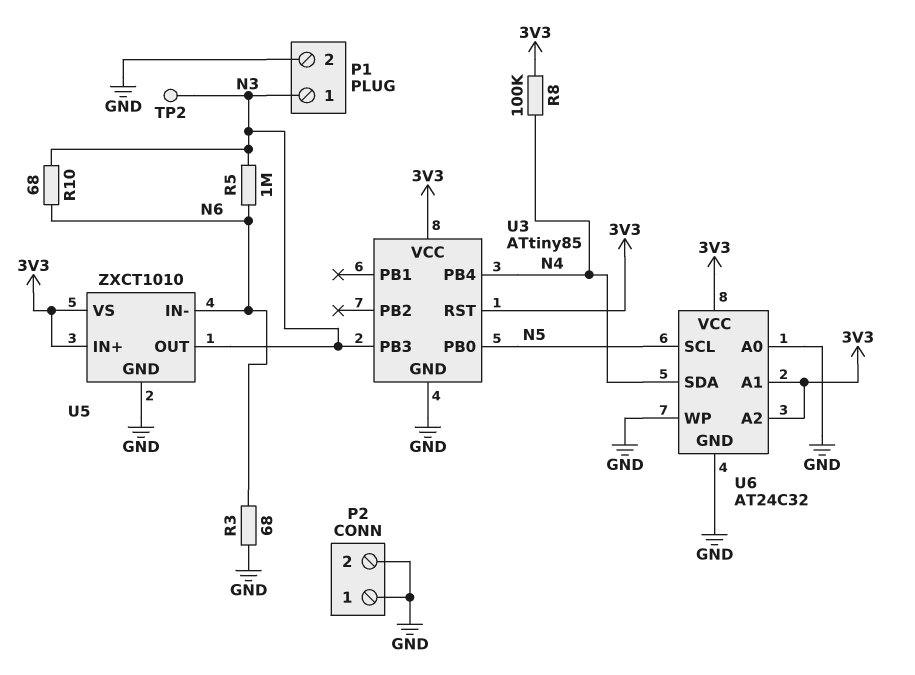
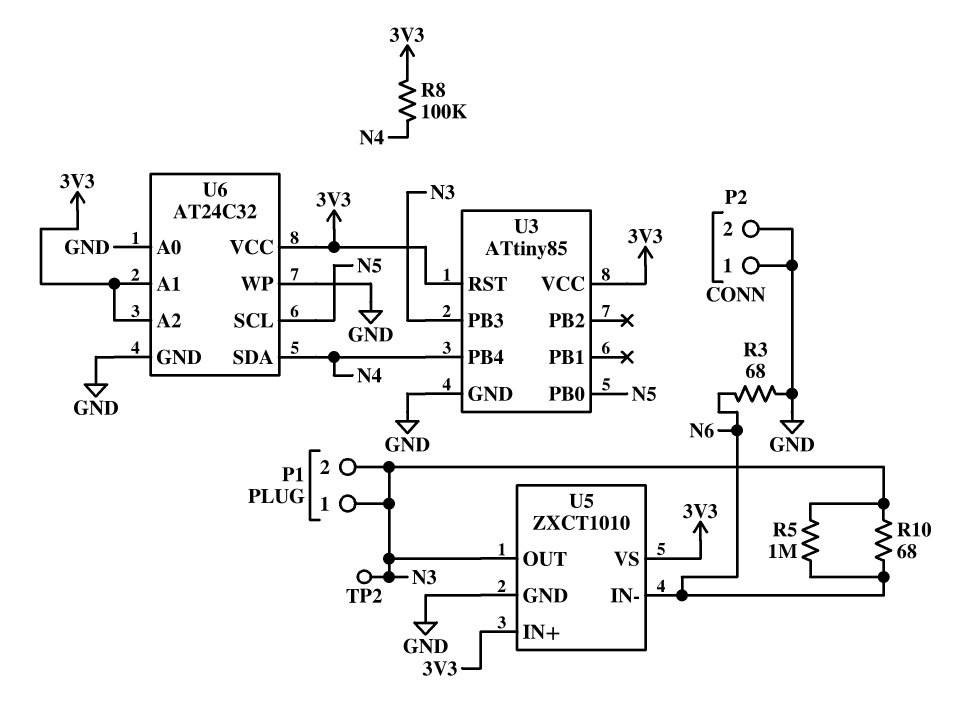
P1 pin 2: GND -> N3

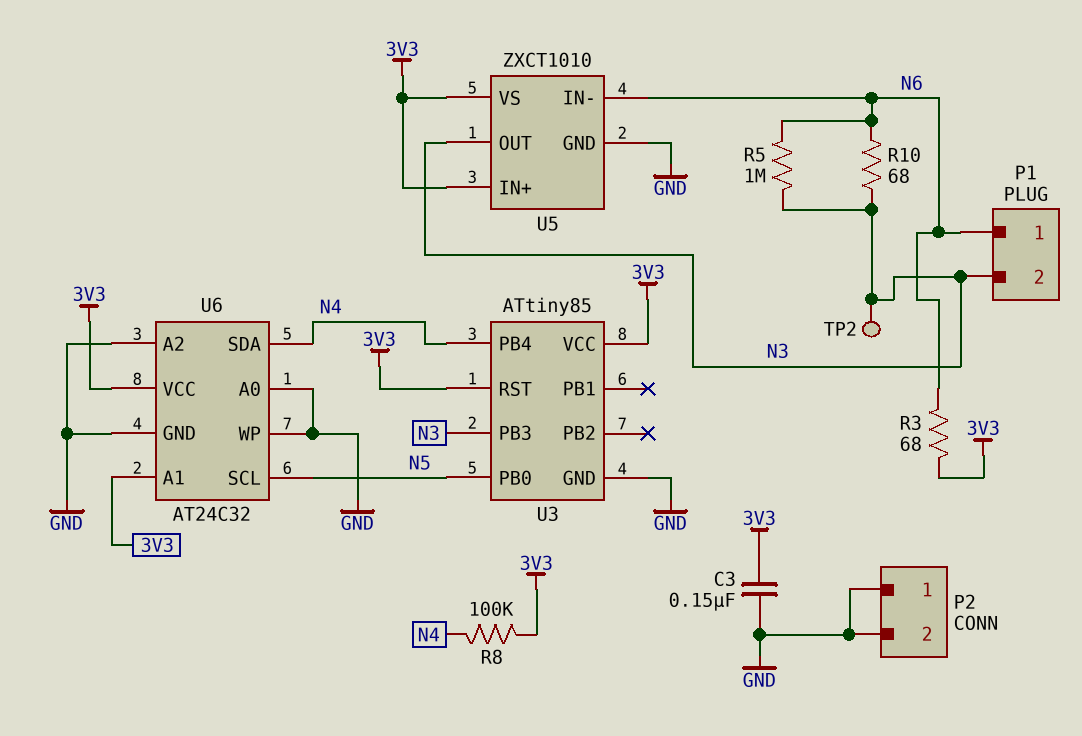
C3: none -> 150nF (3V3, GND)
P1 pin 1: N3 -> N6
R3: 68 (GND, N6) -> 68 (3V3, N6)
U6 pin A2: 3V3 -> GND

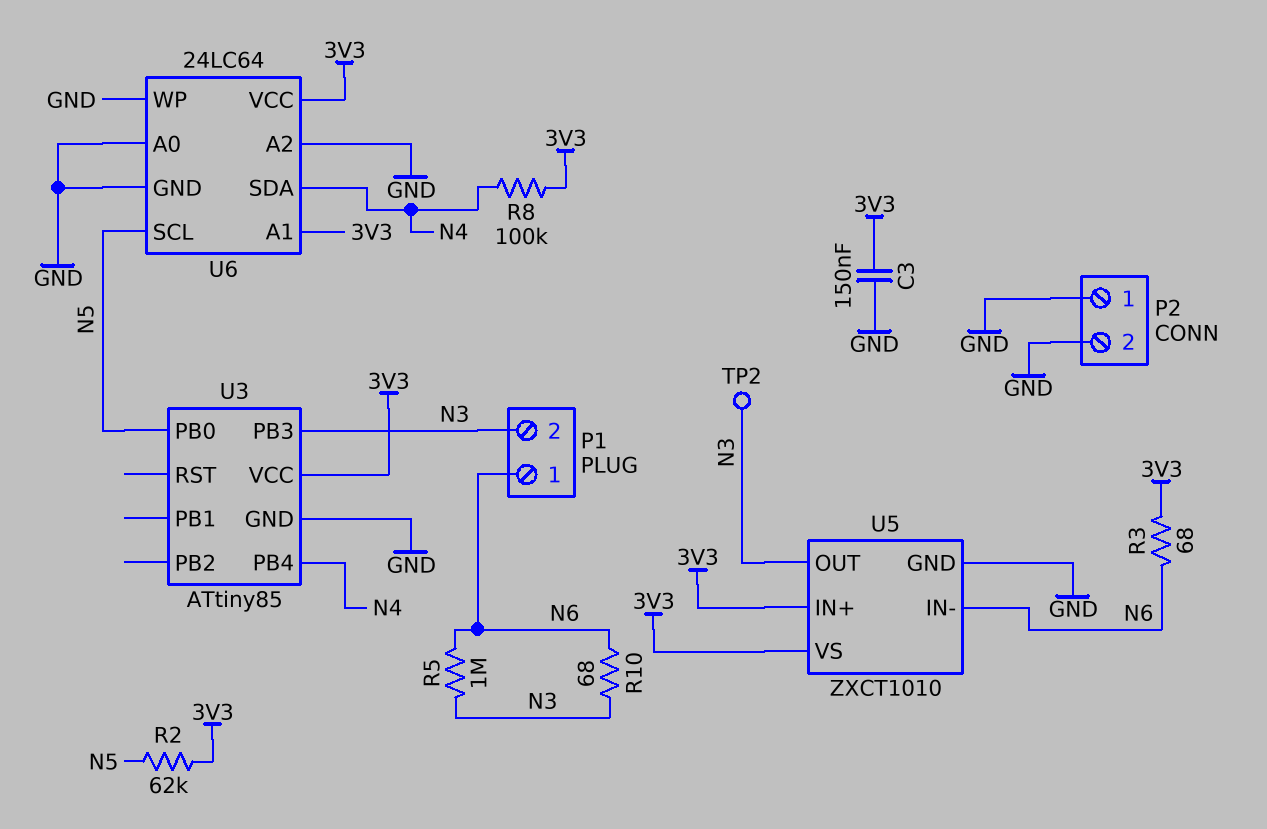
R2: none -> 62k (3V3, N5)
U3 pin RST: 3V3 -> none
U6: AT24C32 -> 24LC64

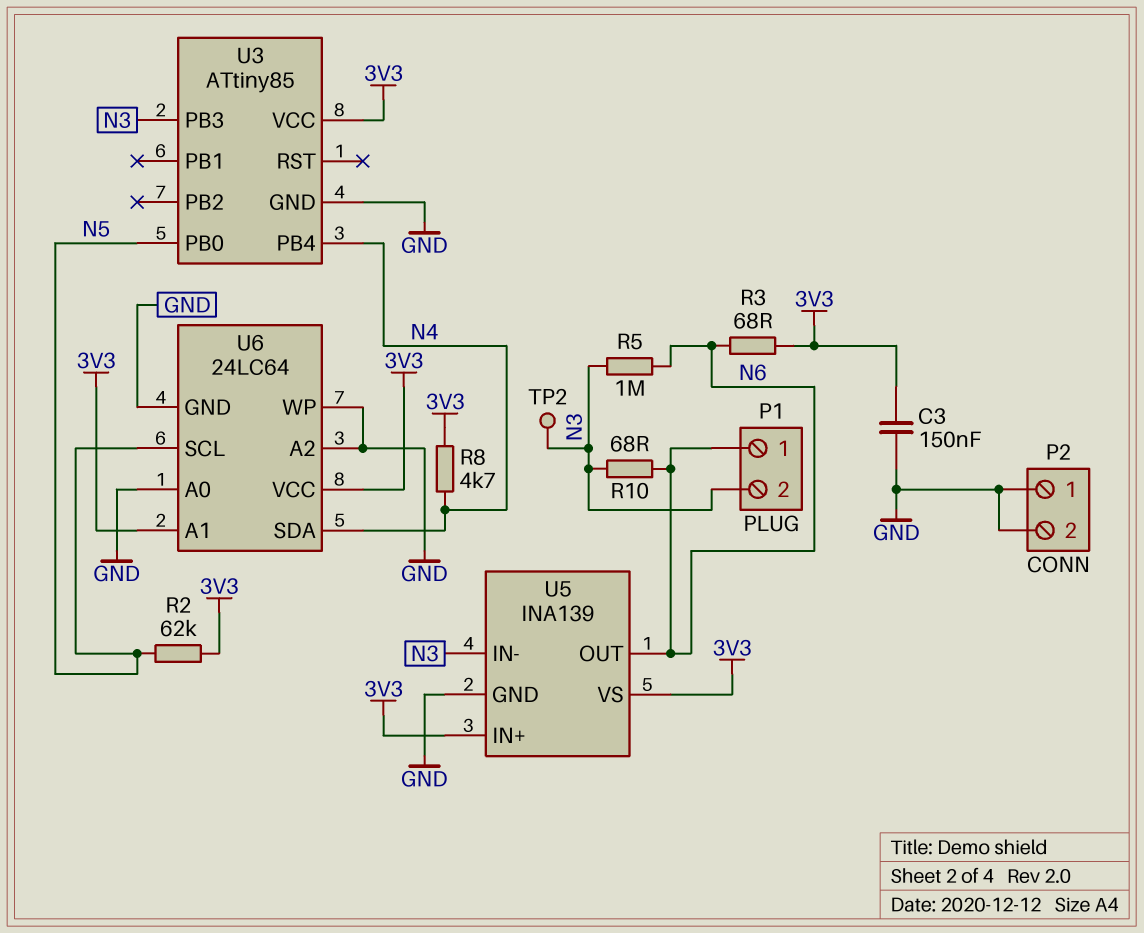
R8: 100k (3V3, N4) -> 4.7k (3V3, N4)
U5: ZXCT1010 -> INA139
U5 pin IN-: N6 -> N3
U5 pin OUT: N3 -> N6

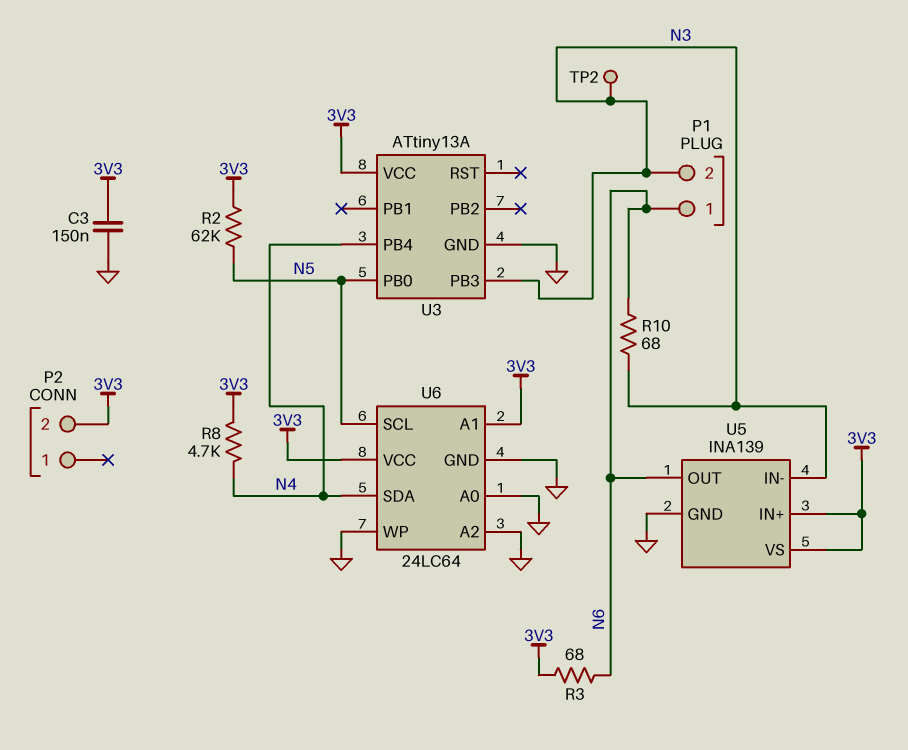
P2 pin 1: GND -> none
P2 pin 2: GND -> 3V3
R5: 1M (N3, N6) -> none
U3: ATtiny85 -> ATtiny13A

